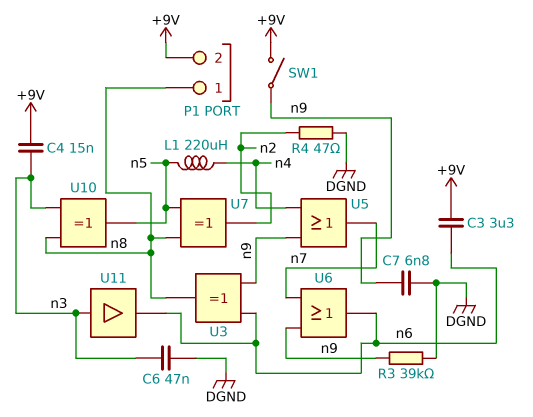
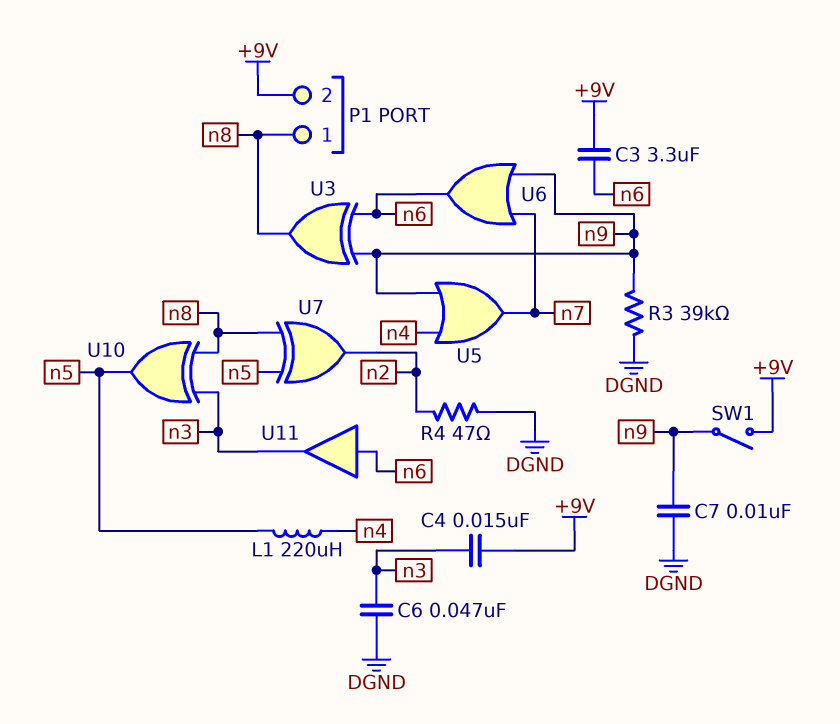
C7: 6.8nF (DGND, n9) -> 10nF (DGND, n9)
U11: buffer (in n3, out n6) -> buffer (in n6, out n3)

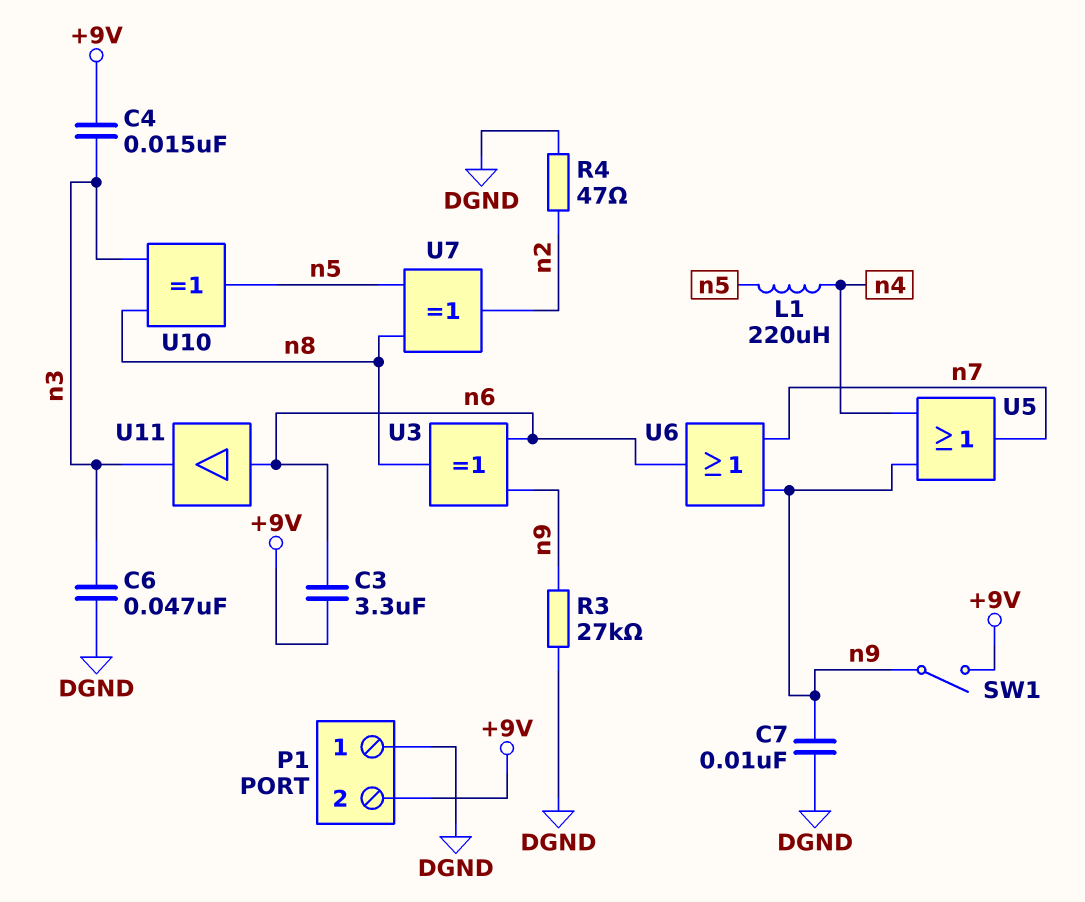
P1 pin 1: n8 -> DGND
R3: 39k (DGND, n9) -> 27k (DGND, n9)

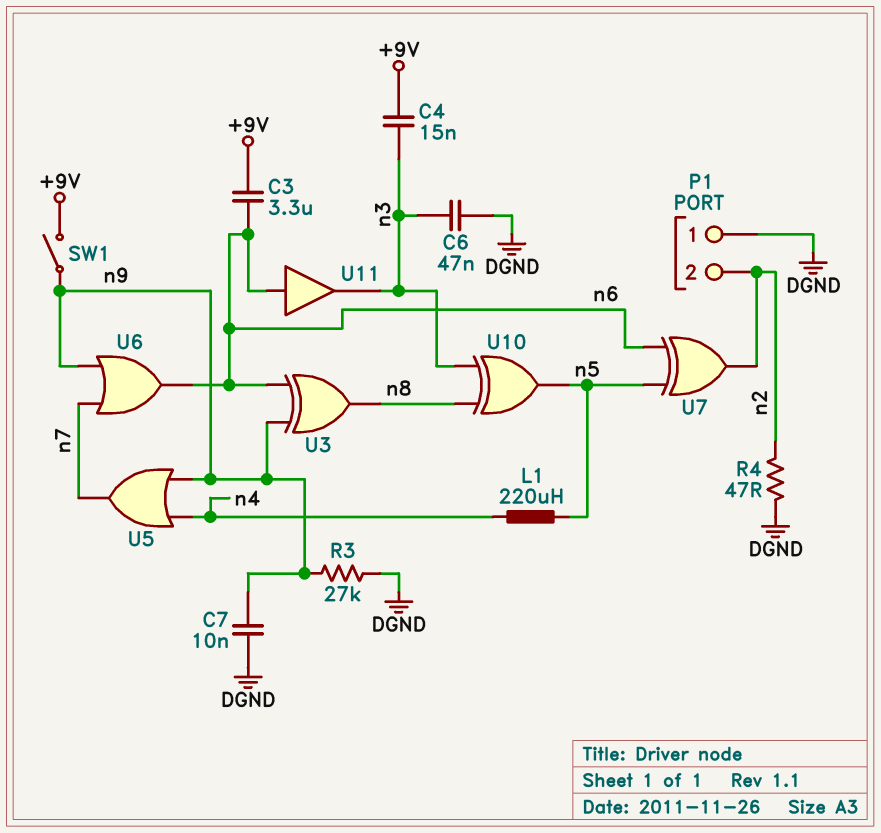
P1 pin 2: +9V -> n2
U7: XOR (in n5, in n8, out n2) -> XOR (in n5, in n6, out n2)

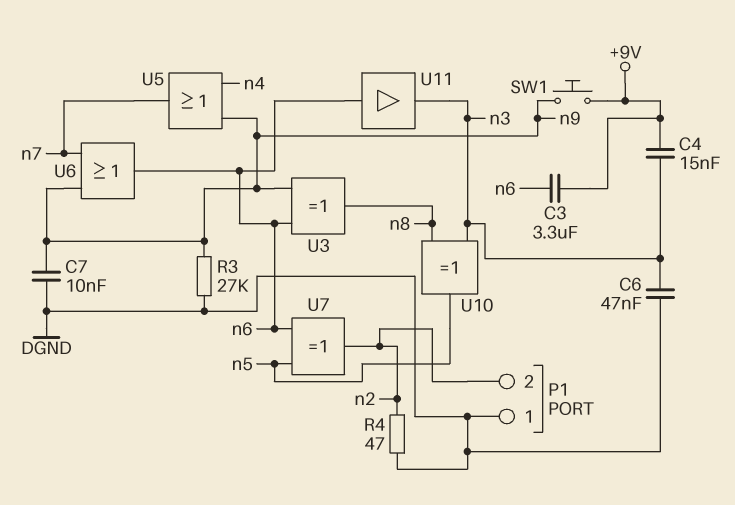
L1: 220uH (n4, n5) -> none
SW1: switch (+9V, n9) -> button (+9V, n9)

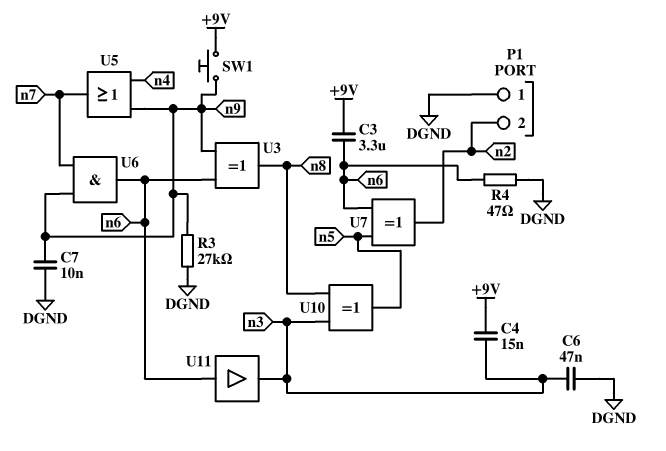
R4: 47 (DGND, n2) -> 47 (DGND, n6)
U6: OR (in n7, in n9, out n6) -> AND (in n7, in n9, out n6)

